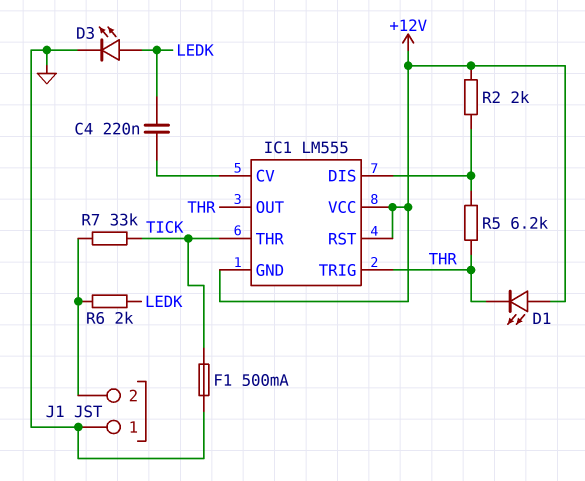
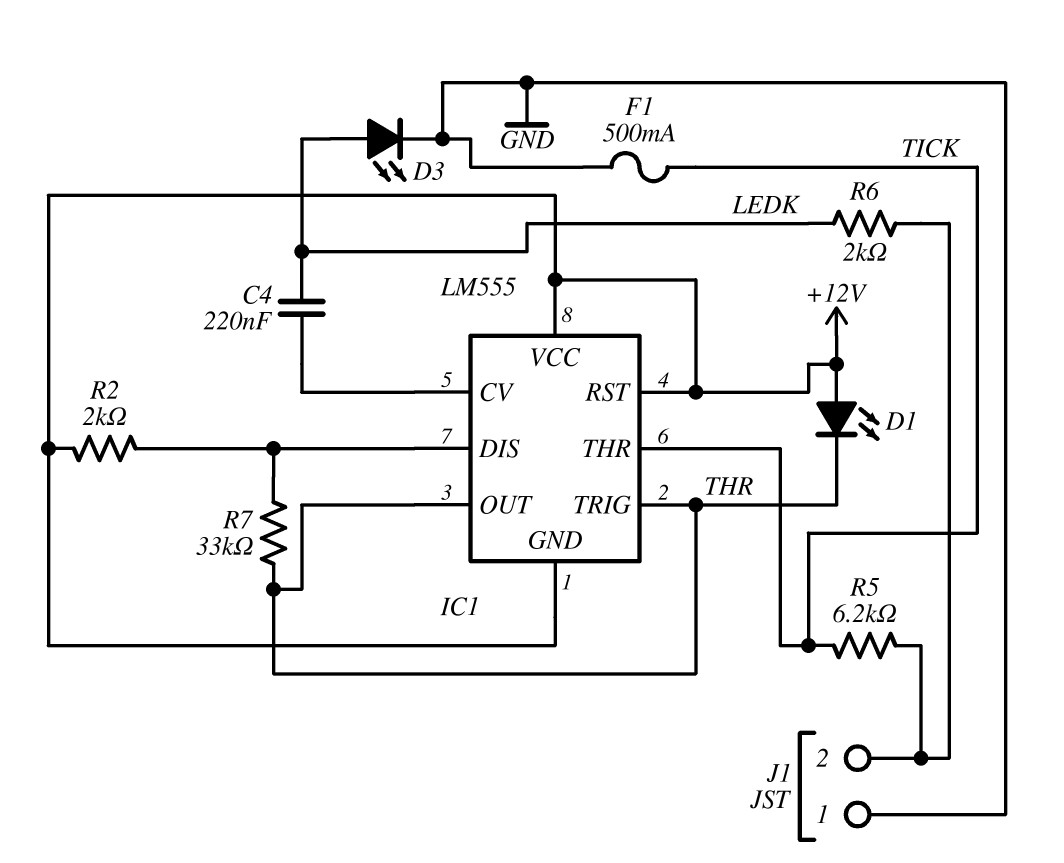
R5: 6.2k (IC1/DIS, THR) -> 6.2k (J1/2, TICK)
R7: 33k (J1/2, TICK) -> 33k (IC1/DIS, THR)

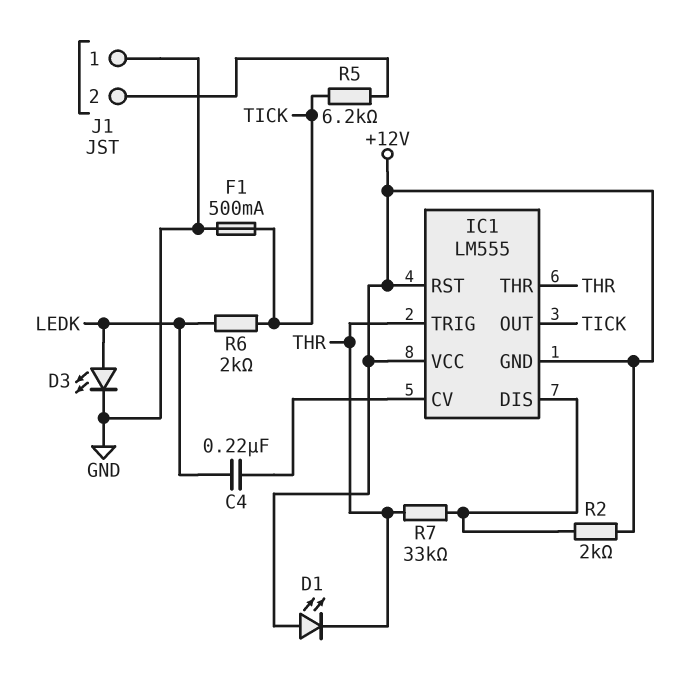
IC1 pin OUT: THR -> TICK
IC1 pin THR: TICK -> THR
R6: 2k (J1/2, LEDK) -> 2k (LEDK, TICK)

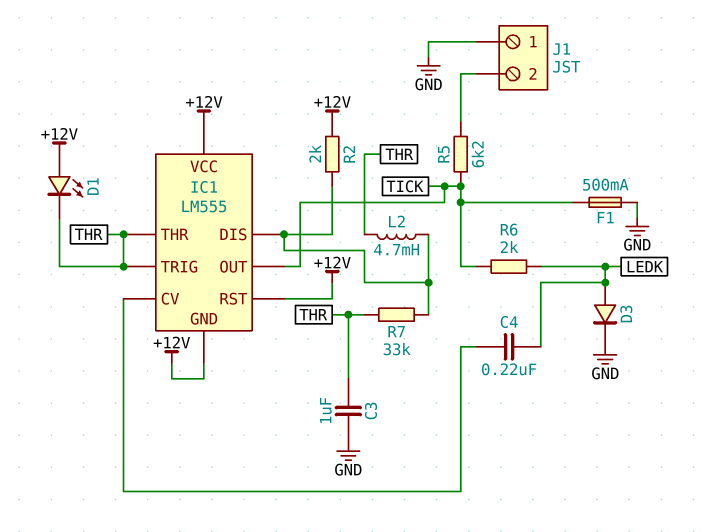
C3: none -> 1uF (GND, THR)
D3: LED (A LEDK, K GND) -> diode (A LEDK, K GND)
L2: none -> 4.7mH (IC1/DIS, THR)

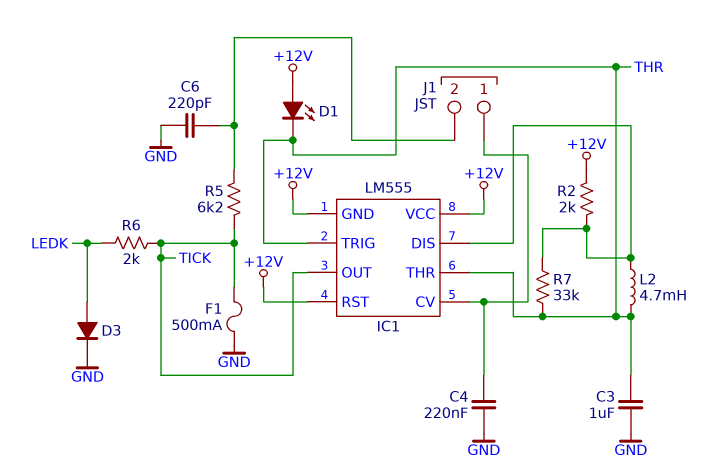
C4: 220nF (IC1/CV, LEDK) -> 220nF (GND, IC1/CV)
C6: none -> 220pF (GND, J1/2)
J1 pin 1: GND -> IC1/CV

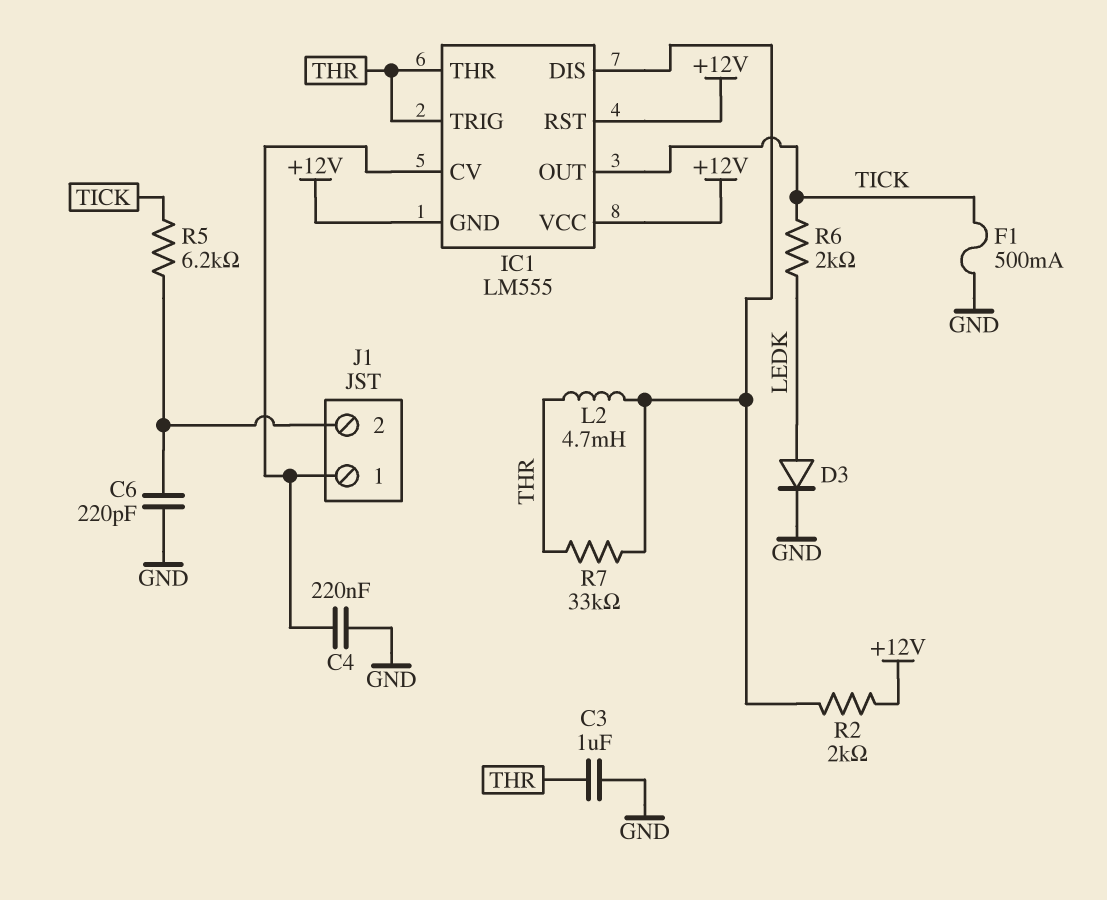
D1: LED (A +12V, K THR) -> none

